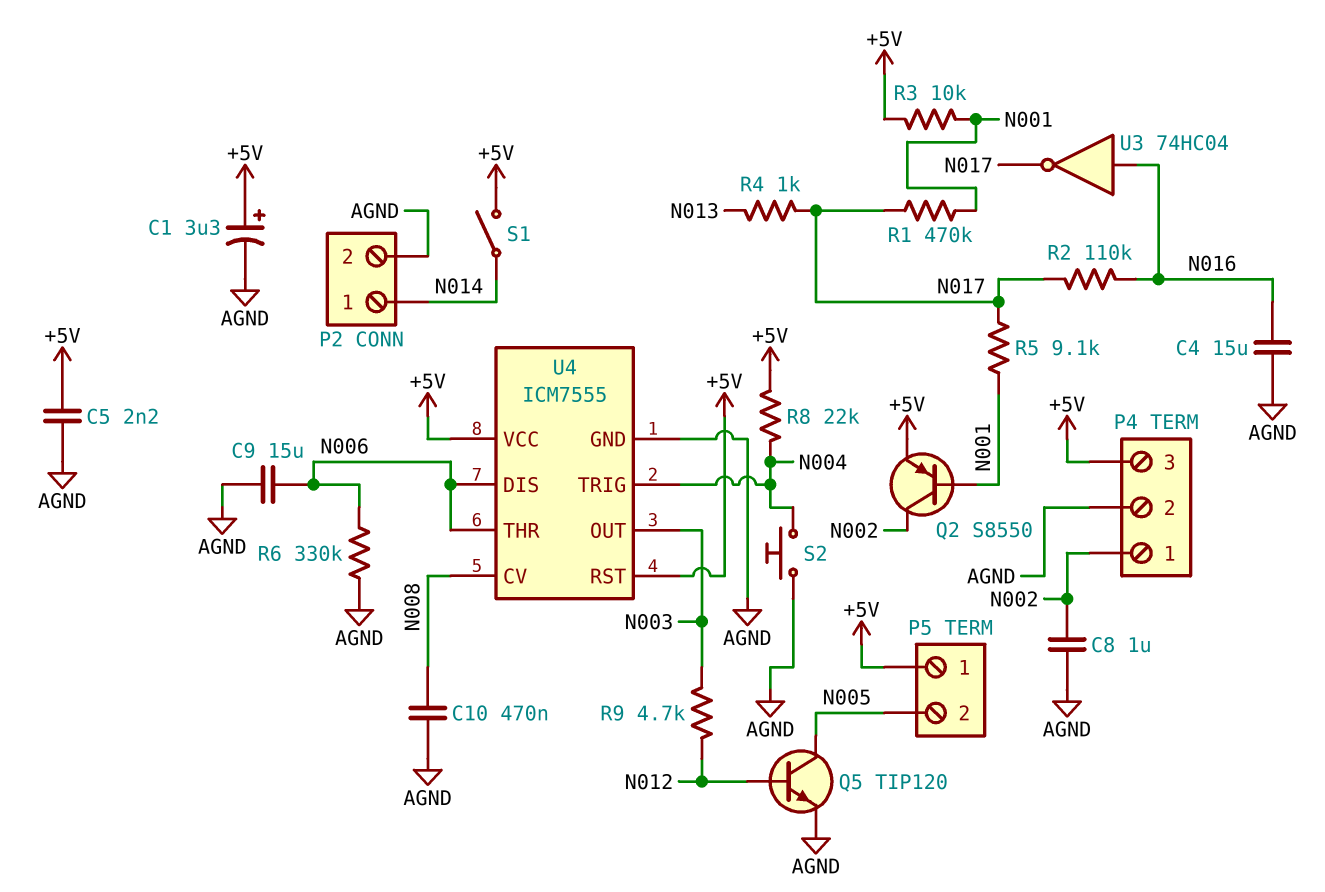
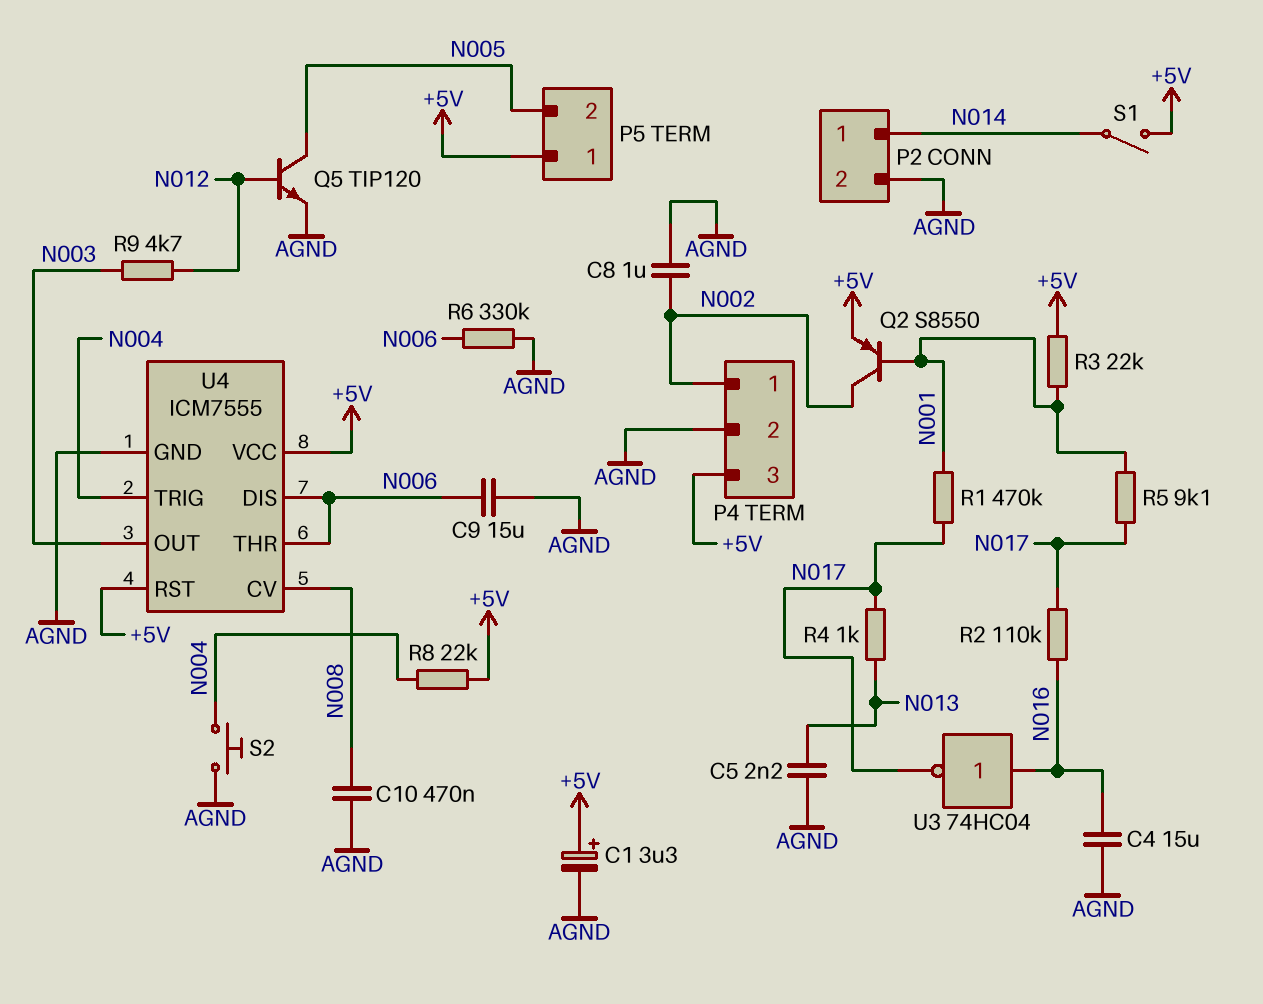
C5: 2.2nF (+5V, AGND) -> 2.2nF (AGND, N013)
R3: 10k (+5V, N001) -> 22k (+5V, N001)

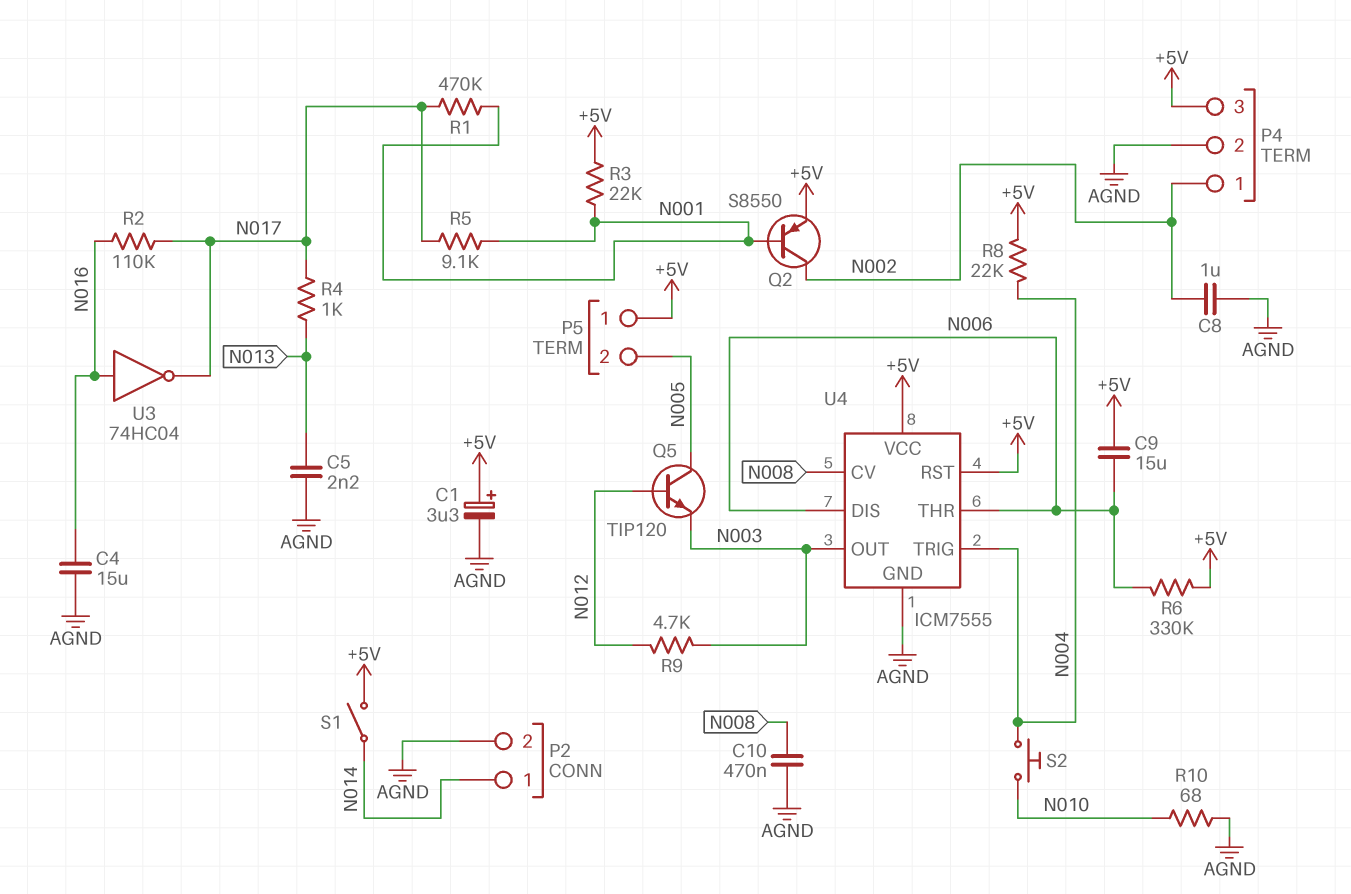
C9: 15uF (AGND, N006) -> 15uF (+5V, N006)
Q5: NPN TIP120 (B N012, C N005, E AGND) -> NPN TIP120 (B N012, C N005, E N003)
R6: 330k (AGND, N006) -> 330k (+5V, N006)
R10: none -> 68 (AGND, N010)
S2: button (AGND, N004) -> button (N004, N010)

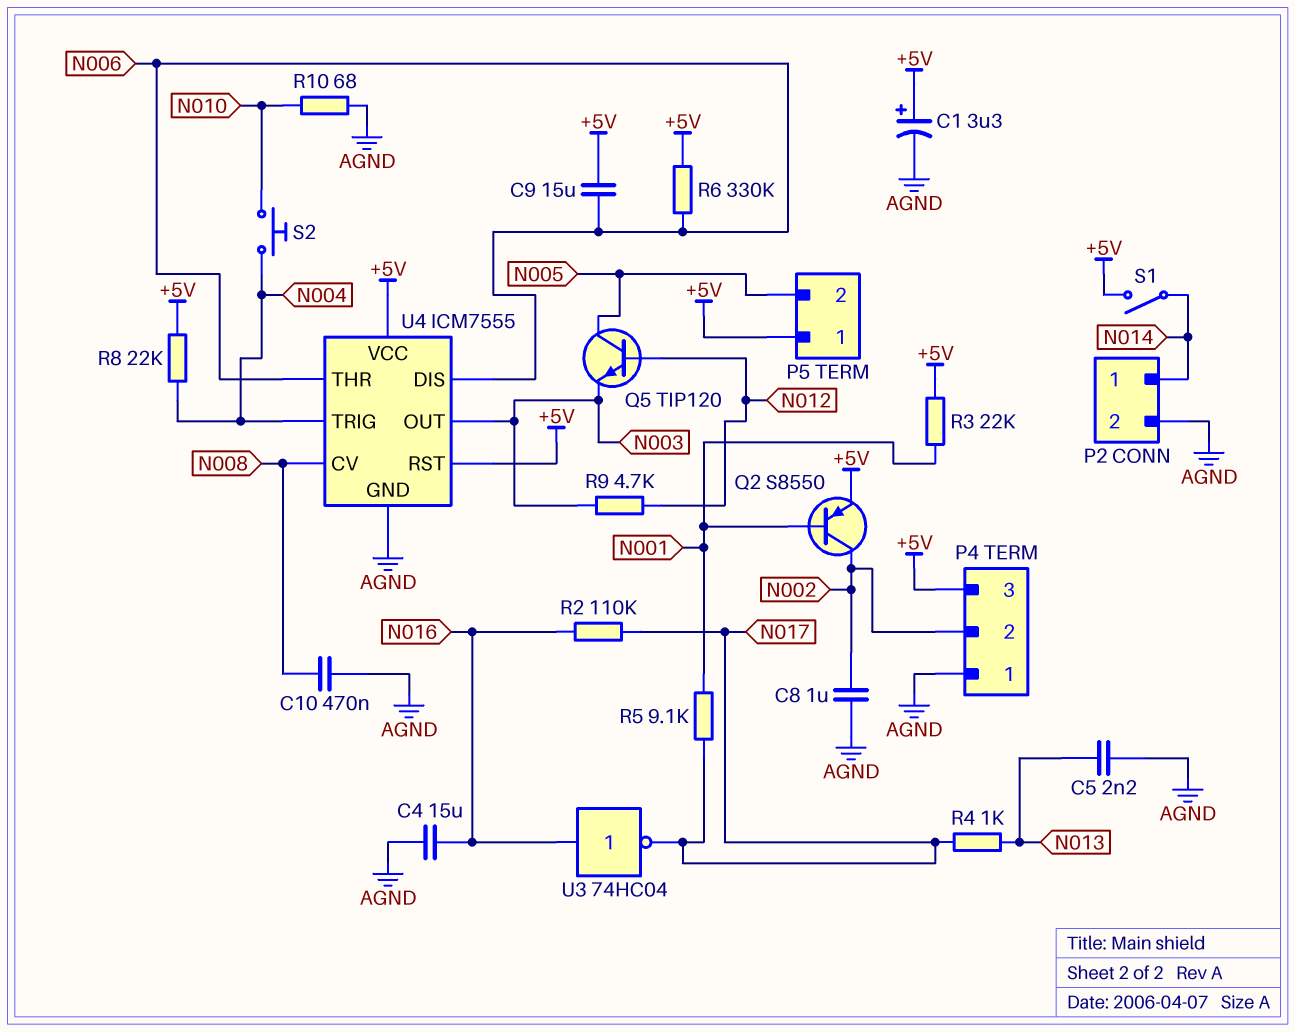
P4 pin 1: N002 -> AGND
P4 pin 2: AGND -> N002
R1: 470k (N001, N017) -> none

